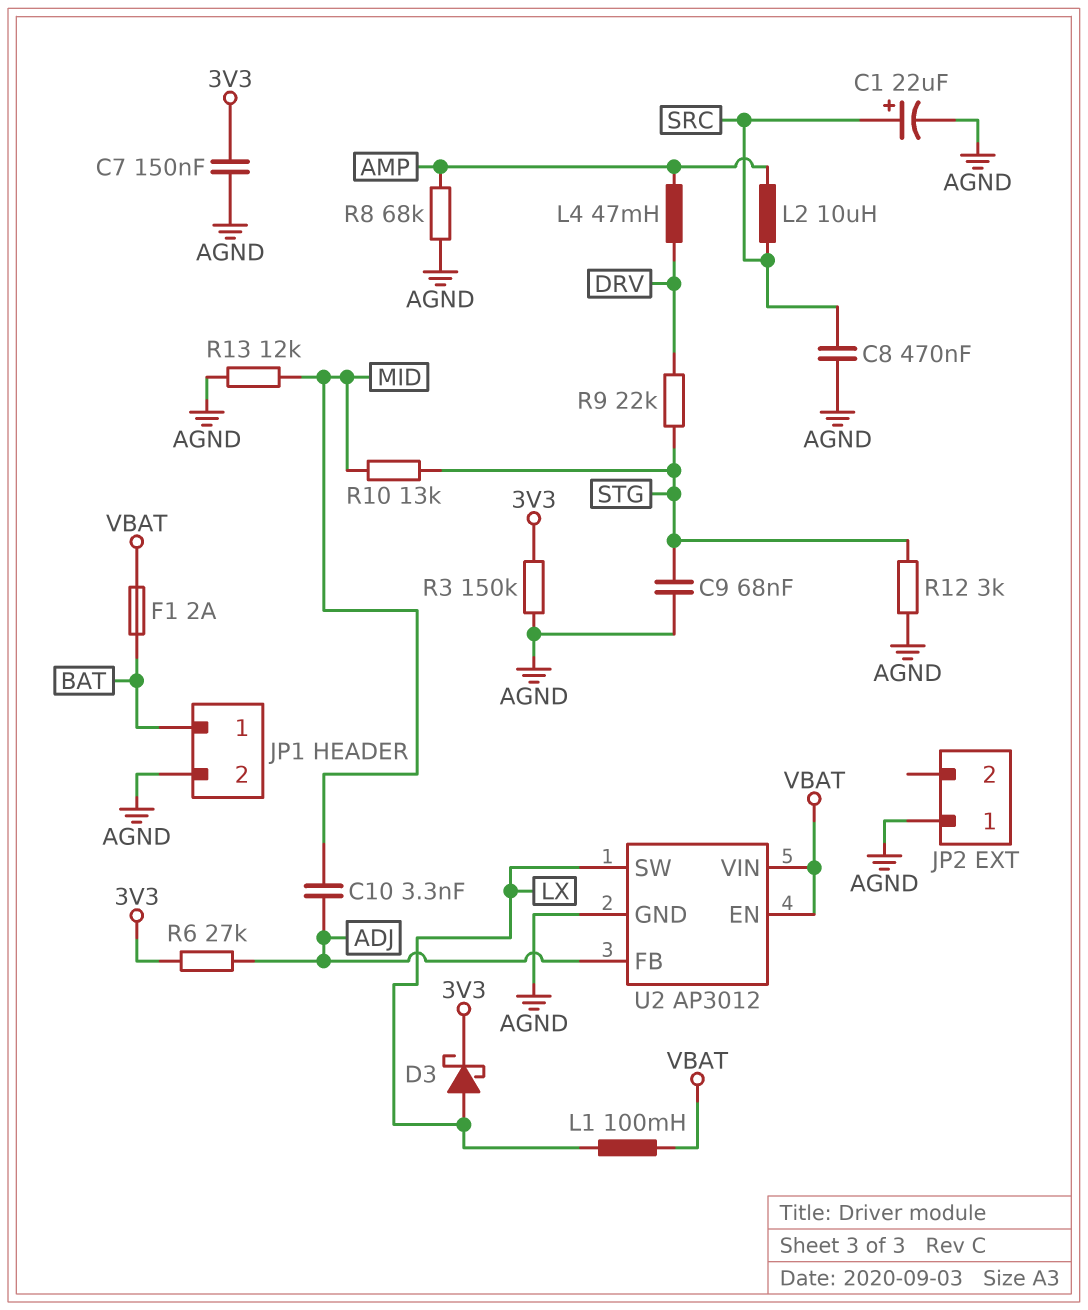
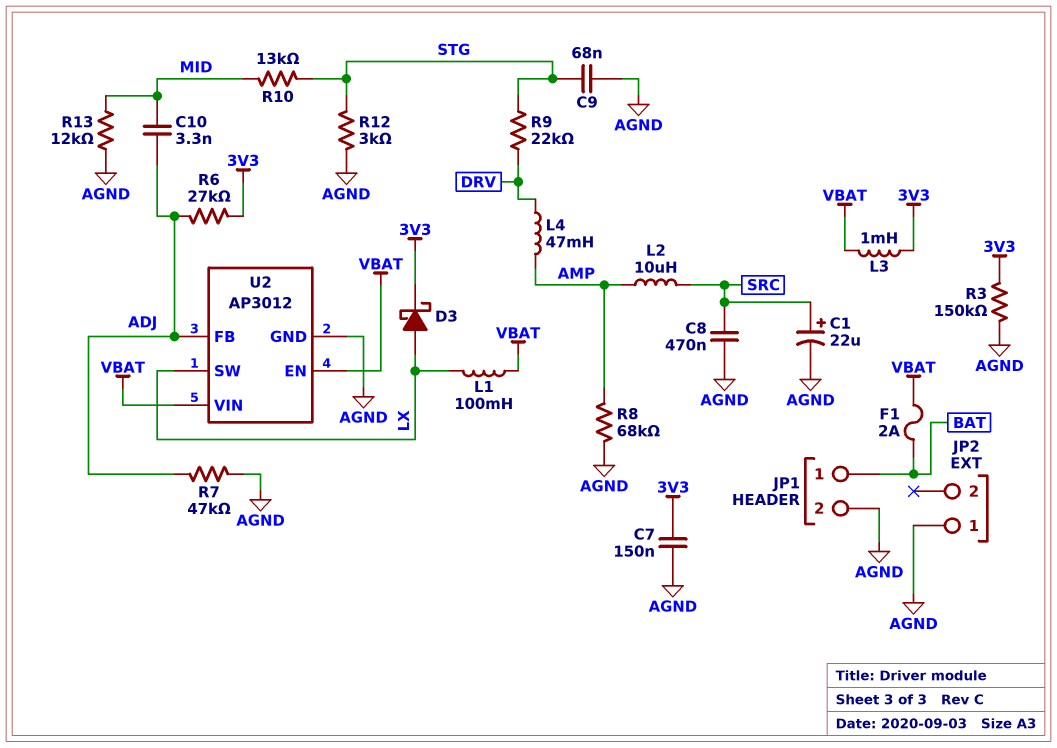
L3: none -> 1mH (3V3, VBAT)
R7: none -> 47k (ADJ, AGND)

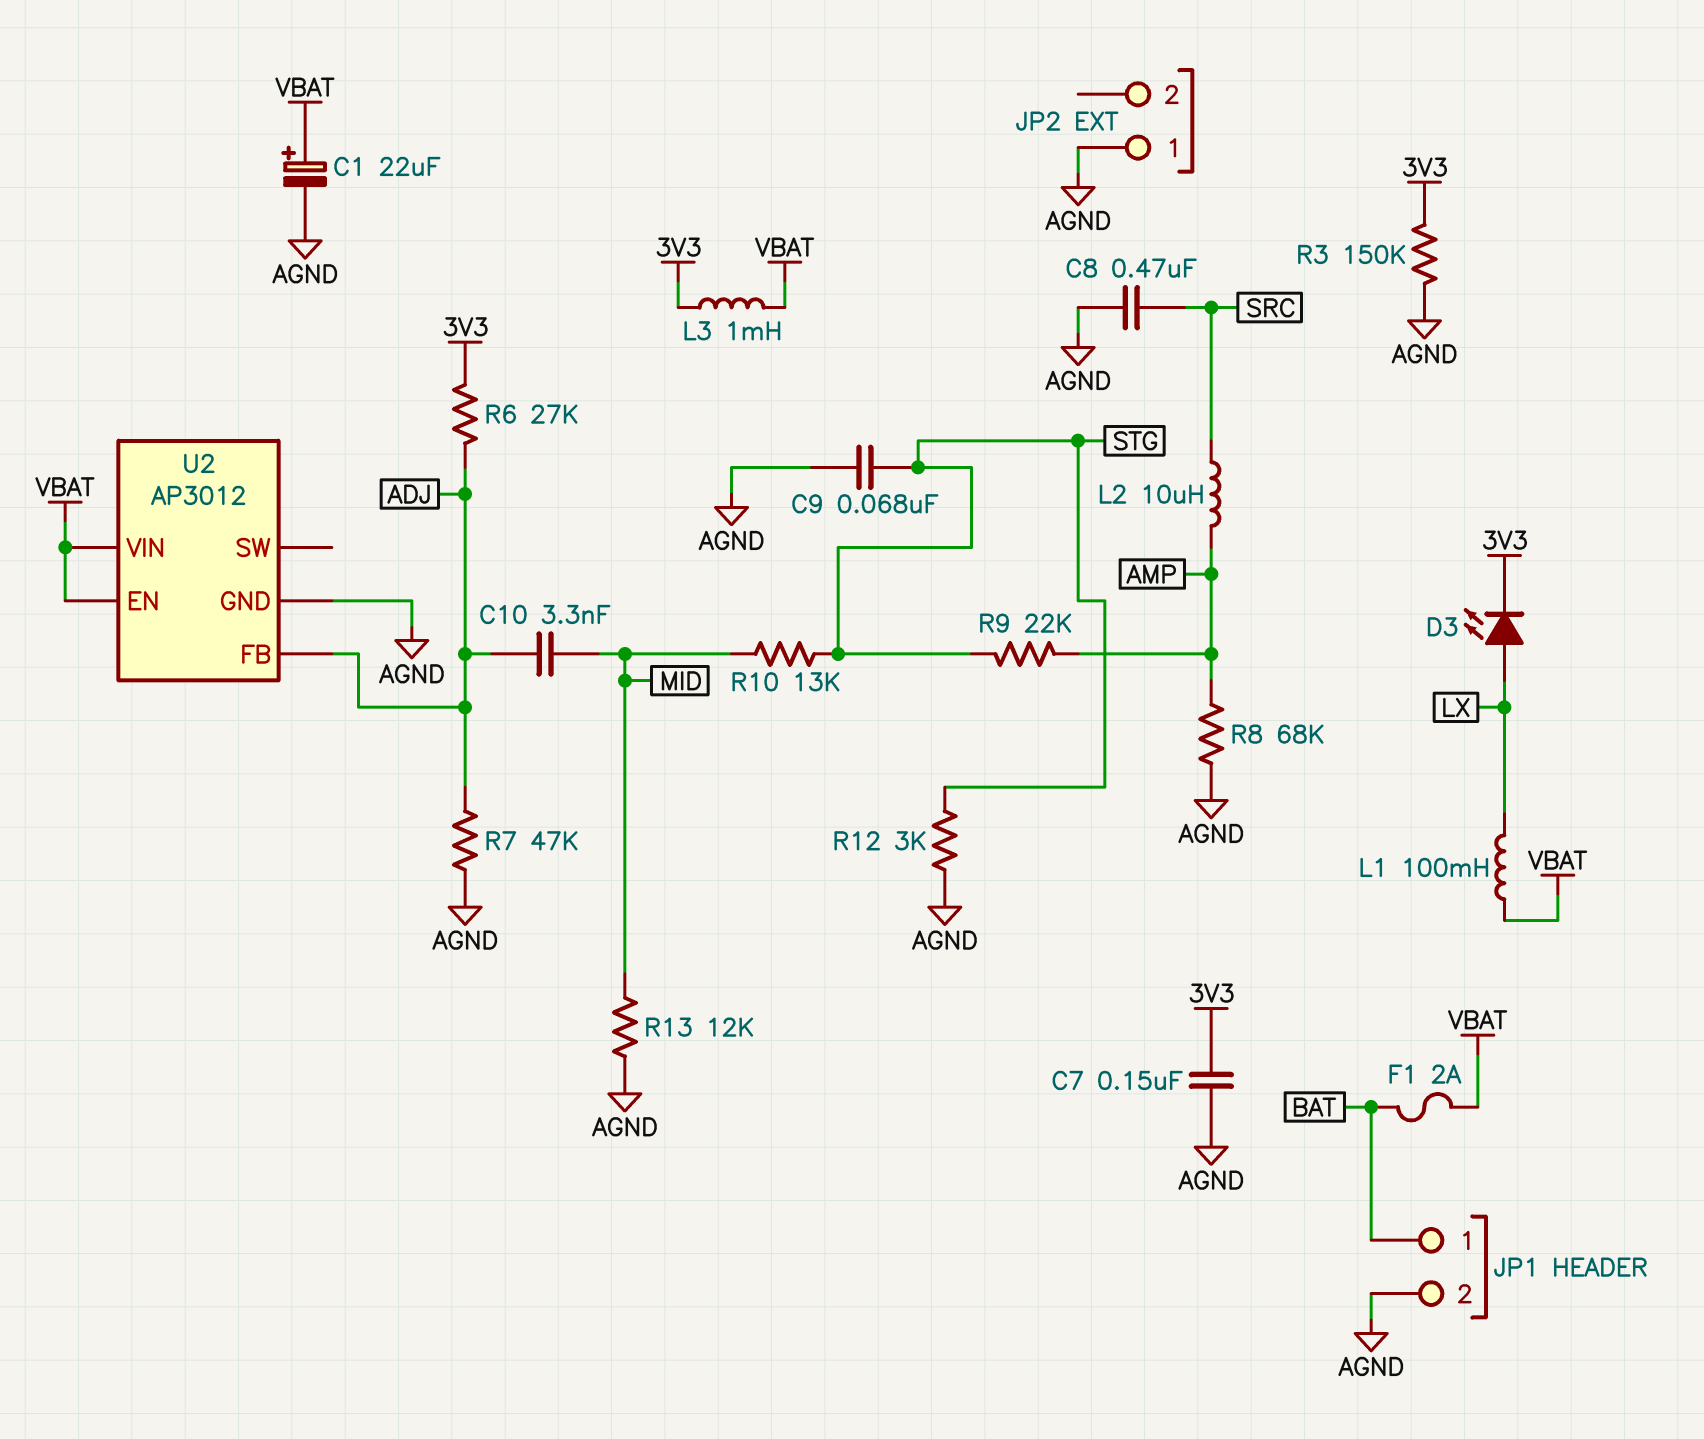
C1: 22uF (plus SRC, minus AGND) -> 22uF (plus VBAT, minus AGND)
D3: schottky (A LX, K 3V3) -> LED (A LX, K 3V3)
L4: 47mH (AMP, DRV) -> none
R9: 22k (DRV, STG) -> 22k (AMP, STG)
U2 pin SW: LX -> none

